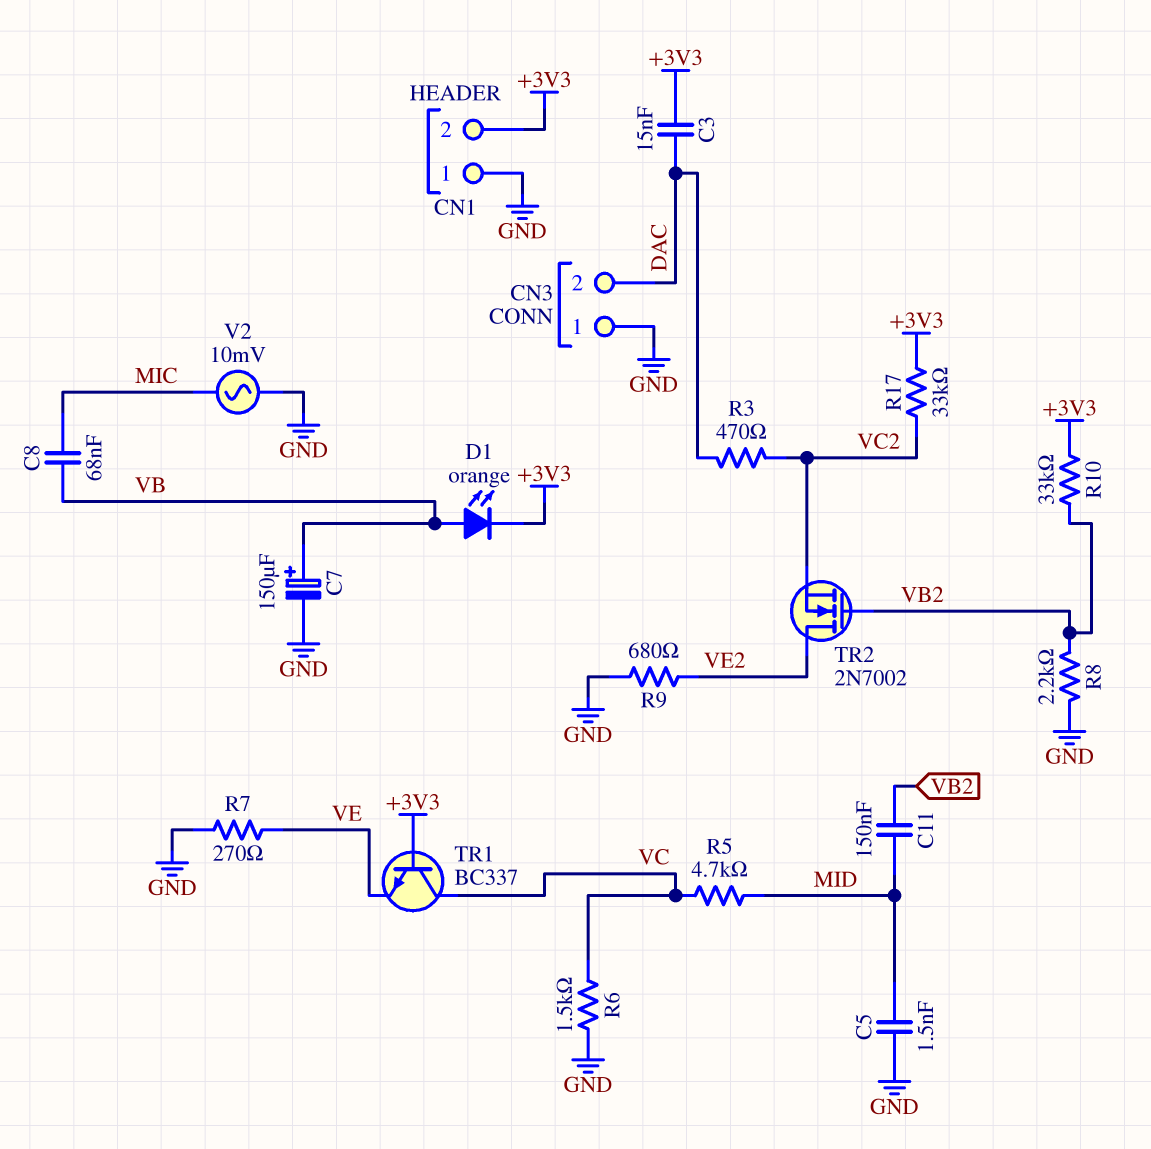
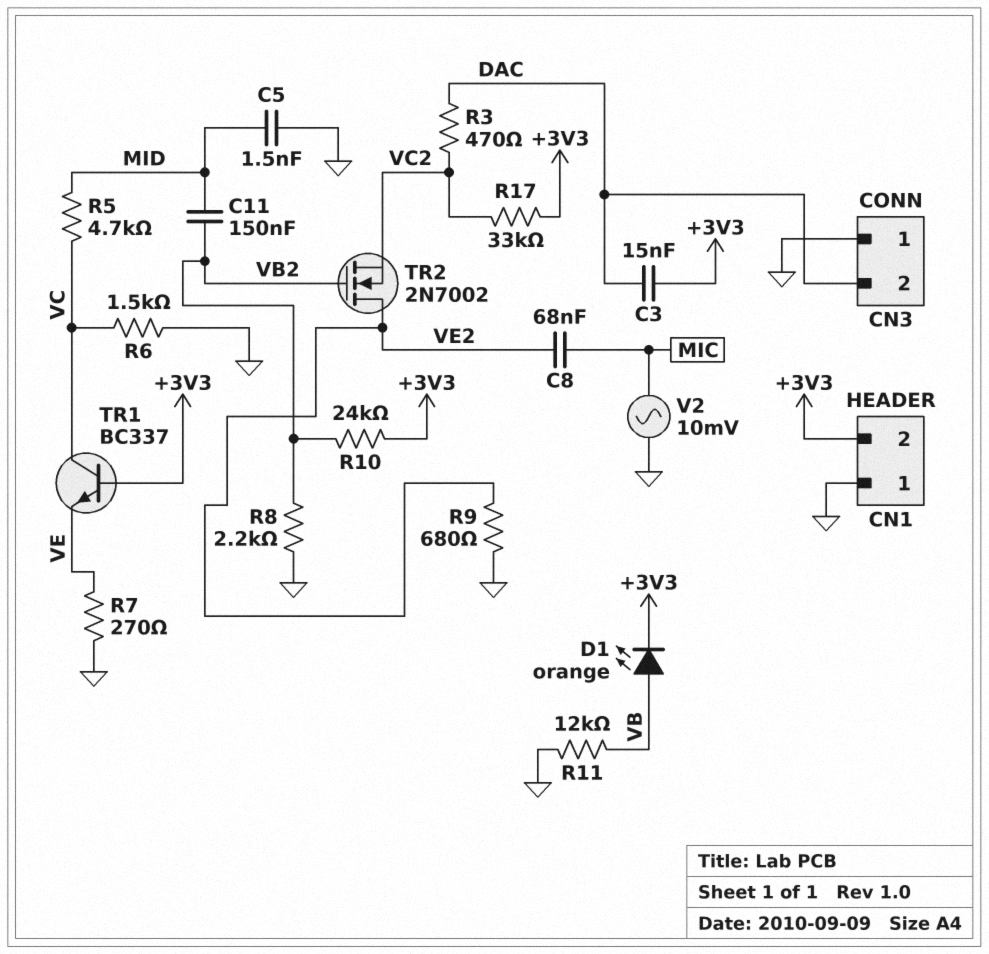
C7: 150uF (plus VB, minus GND) -> none
C8: 68nF (MIC, VB) -> 68nF (MIC, VE2)
R10: 33k (+3V3, VB2) -> 24k (+3V3, VB2)
R11: none -> 12k (GND, VB)

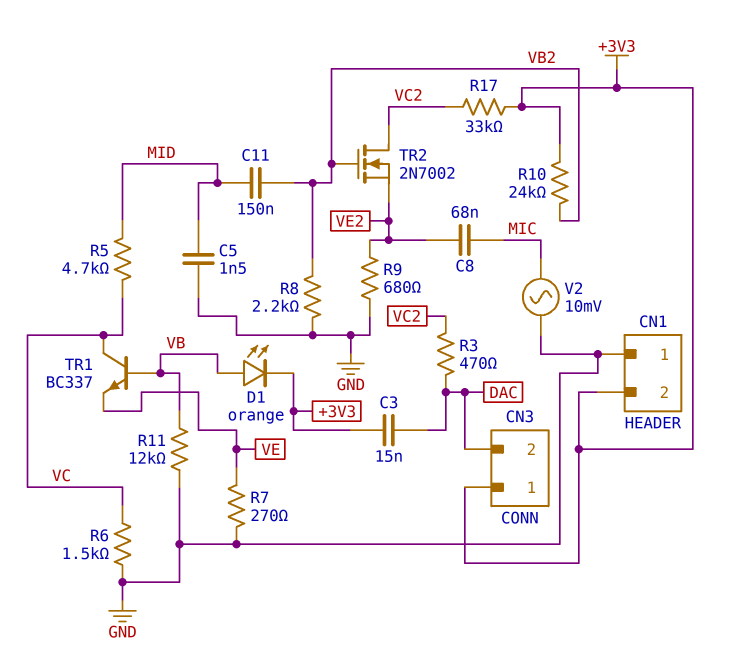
CN3 pin 1: GND -> +3V3
TR1: NPN BC337 (B +3V3, C VC, E VE) -> NPN BC337 (B VB, C VC, E VE)
TR2: NMOS 2N7002 (G VB2, D VE2, S VC2) -> NMOS 2N7002 (G VB2, D VC2, S VE2)

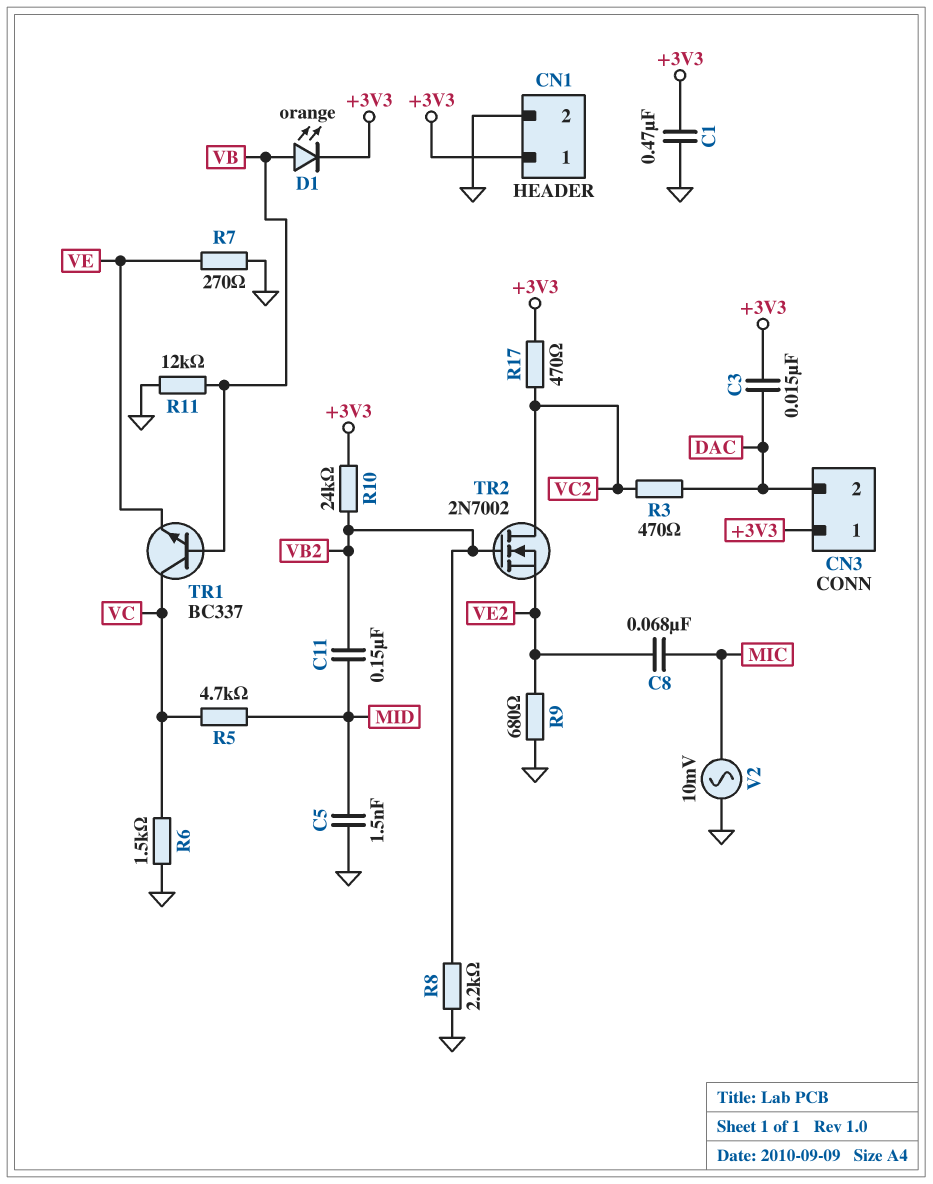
C1: none -> 470nF (+3V3, GND)
CN1 pin 1: GND -> +3V3
CN1 pin 2: +3V3 -> GND
R17: 33k (+3V3, VC2) -> 470 (+3V3, VC2)

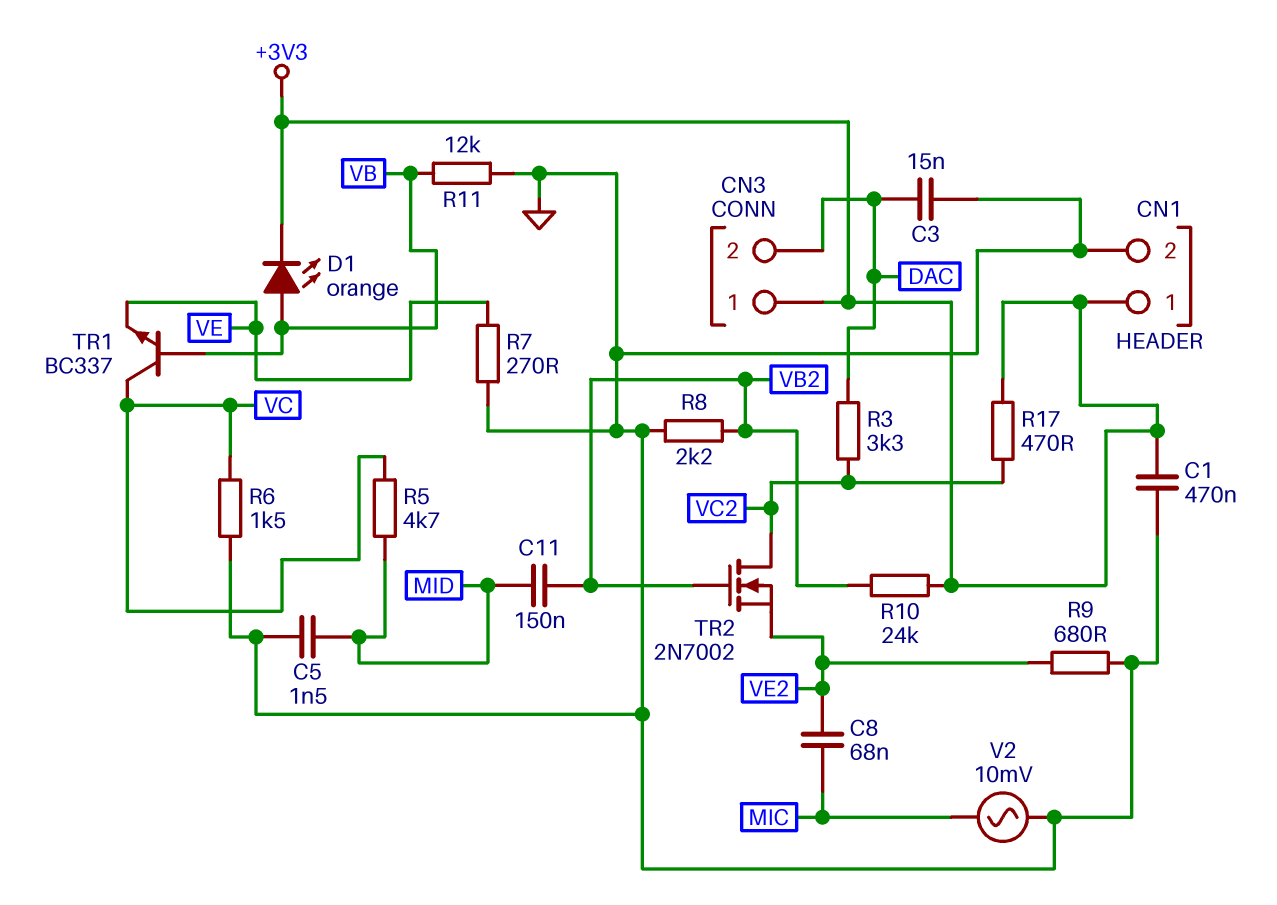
C3: 15nF (+3V3, DAC) -> 15nF (DAC, GND)
R3: 470 (DAC, VC2) -> 3.3k (DAC, VC2)

